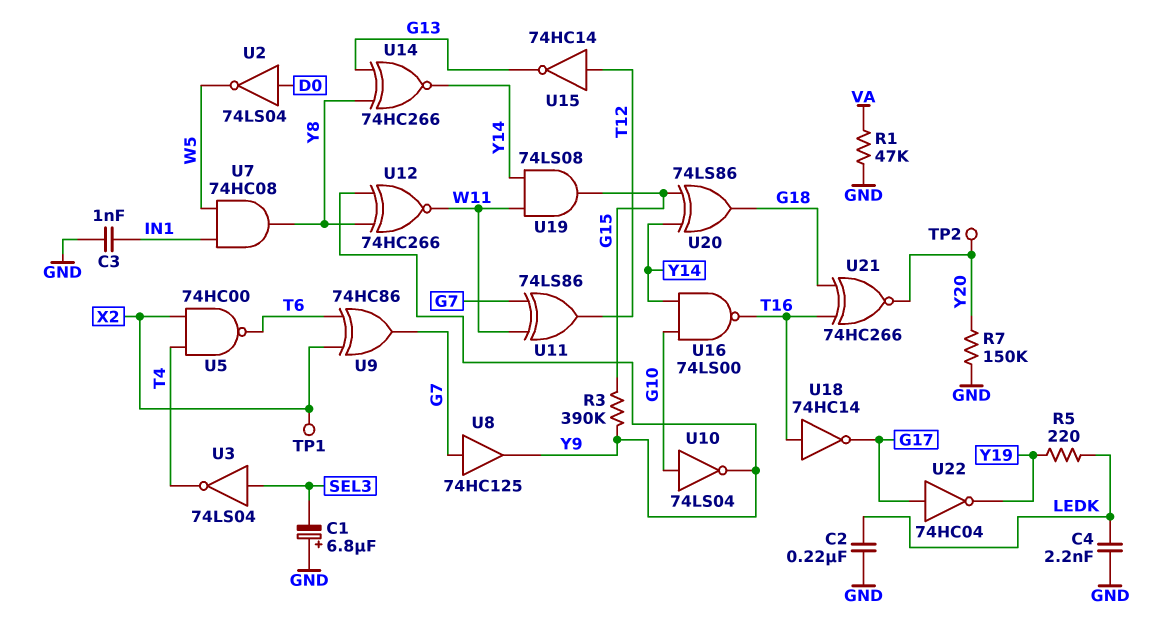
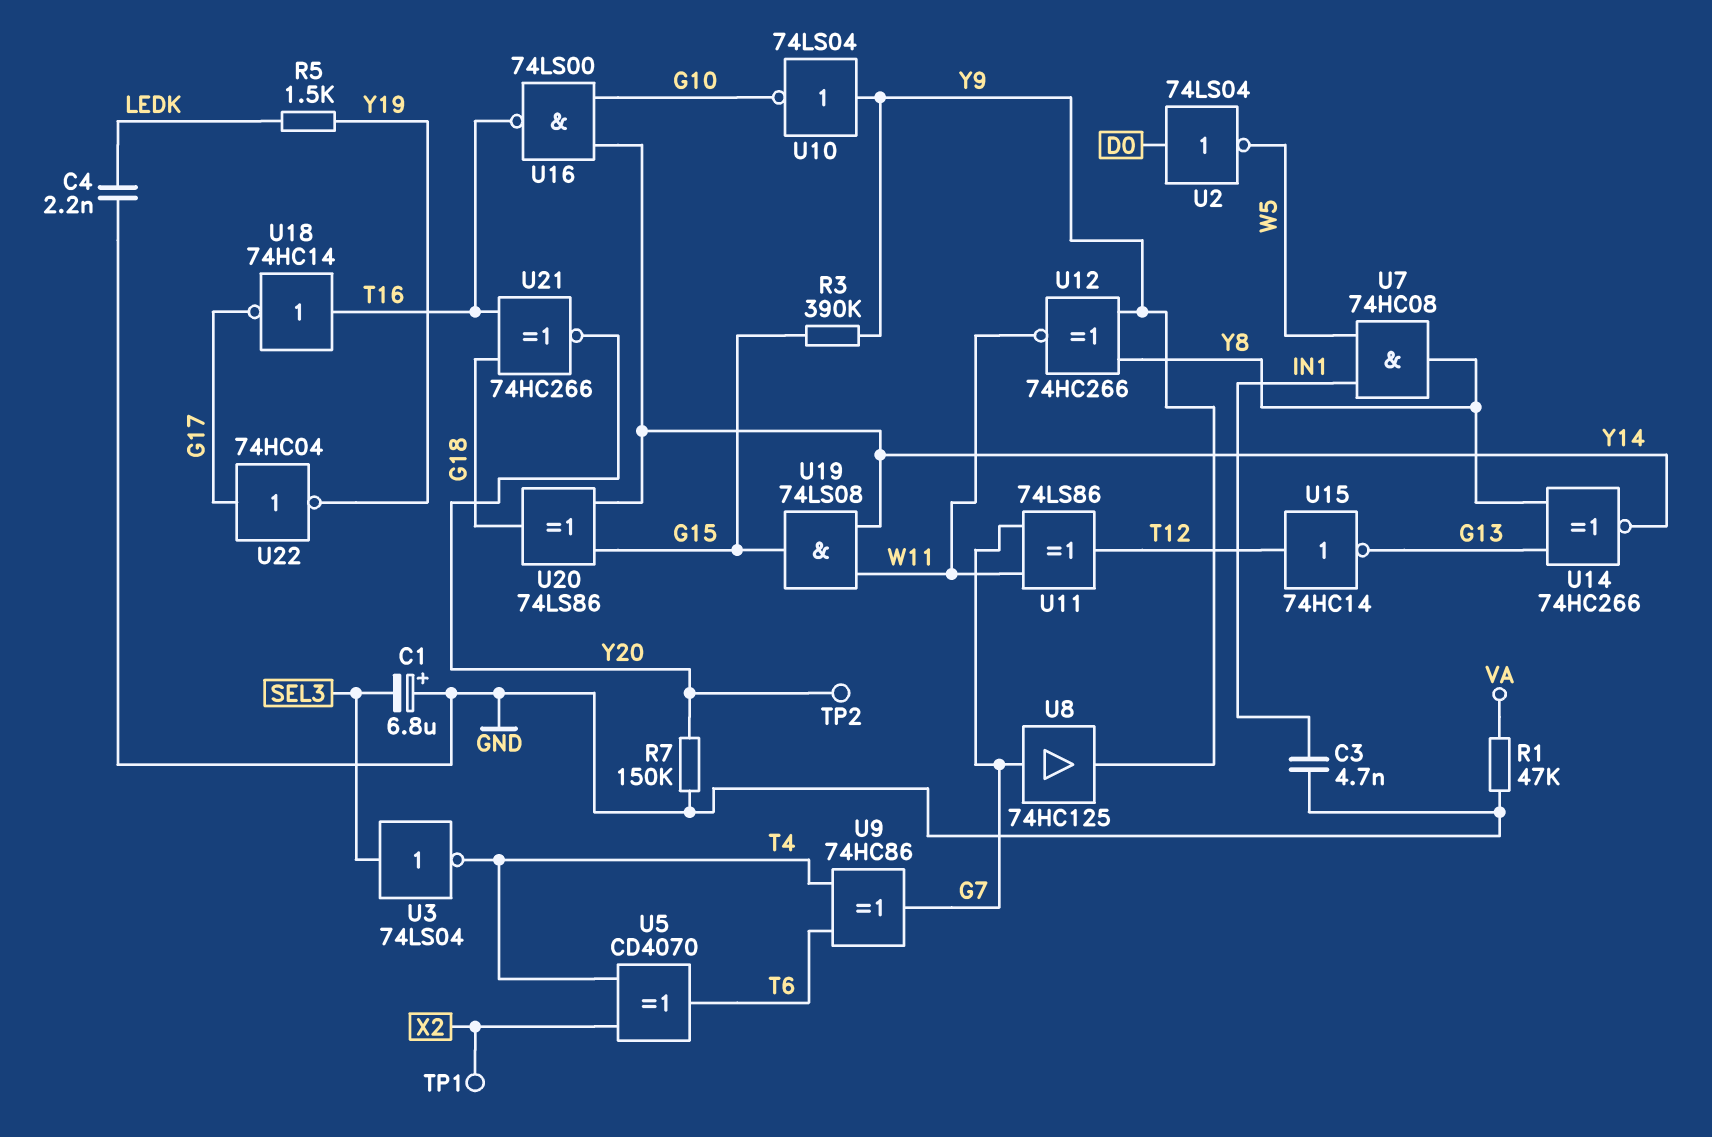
C2: 220nF (GND, LEDK) -> none
C3: 1nF (GND, IN1) -> 4.7nF (GND, IN1)
R5: 220 (LEDK, Y19) -> 1.5k (LEDK, Y19)
U5: NAND 74HC00 (in T4, in X2, out T6) -> XOR CD4070 (in T4, in X2, out T6)
U9: XOR 74HC86 (in T6, in X2, out G7) -> XOR 74HC86 (in T4, in T6, out G7)
U10: NOT 74LS04 (in G10, out Y9) -> NOT 74LS04 (in Y9, out G10)

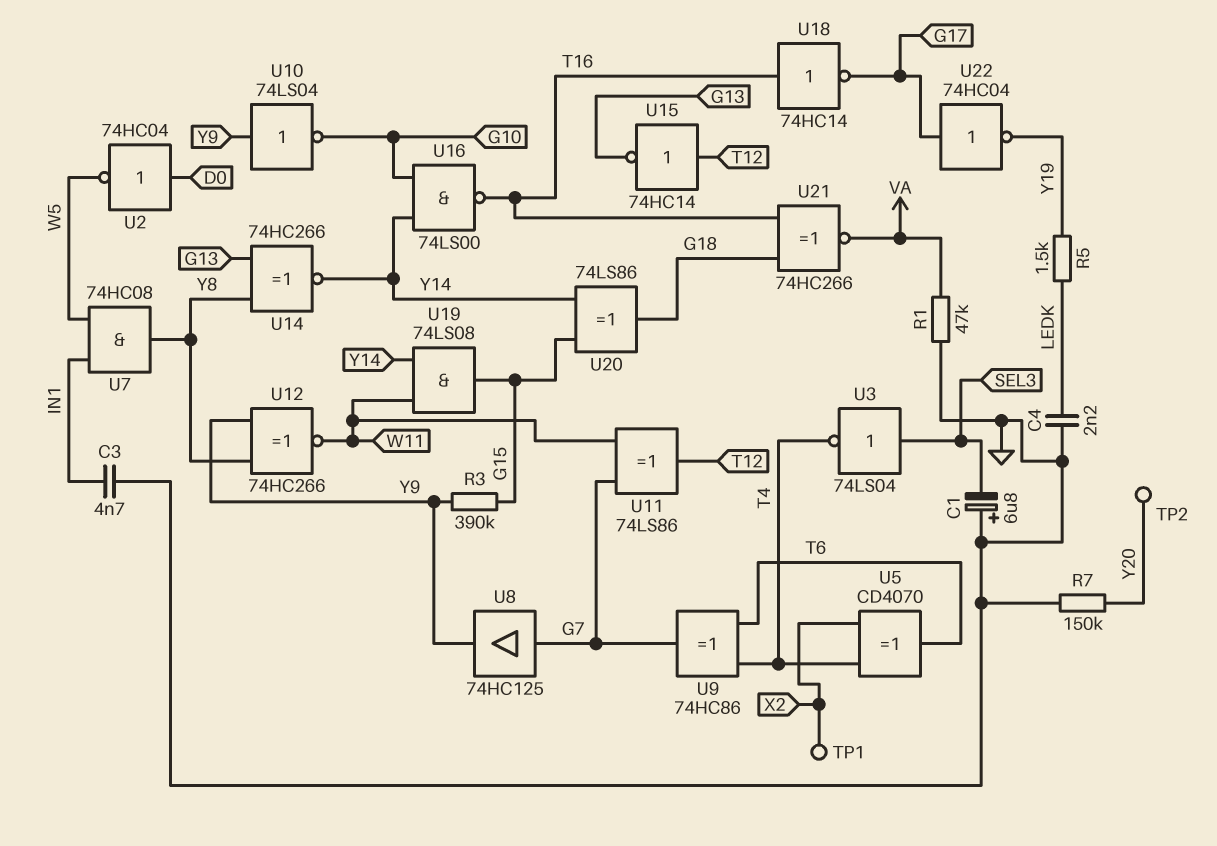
U2: NOT 74LS04 (in D0, out W5) -> NOT 74HC04 (in D0, out W5)
U21: XNOR 74HC266 (in G18, in T16, out Y20) -> XNOR 74HC266 (in G18, in T16, out VA)

